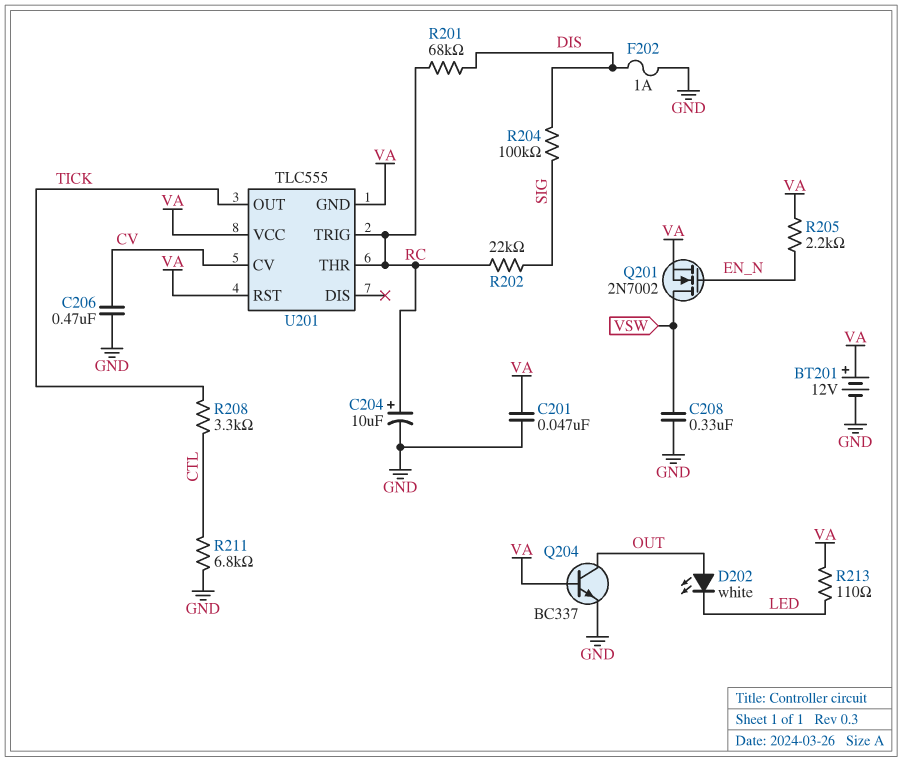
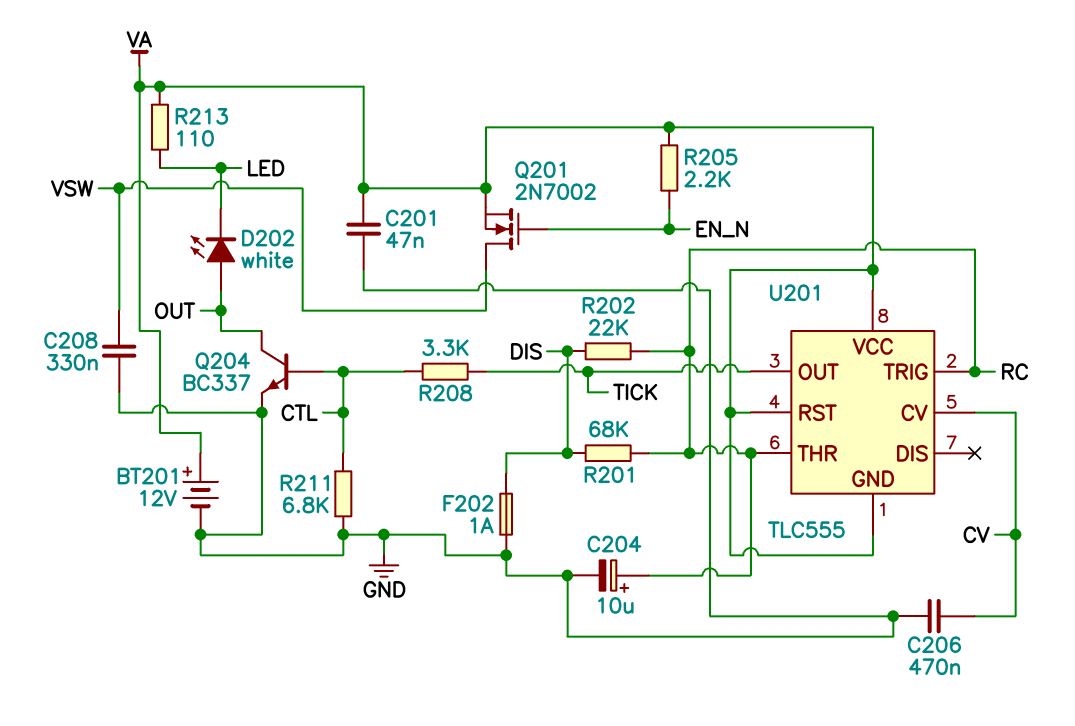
Q204: NPN BC337 (B VA, C OUT, E GND) -> NPN BC337 (B CTL, C OUT, E GND)
R202: 22k (RC, SIG) -> 22k (DIS, RC)
R204: 100k (DIS, SIG) -> none

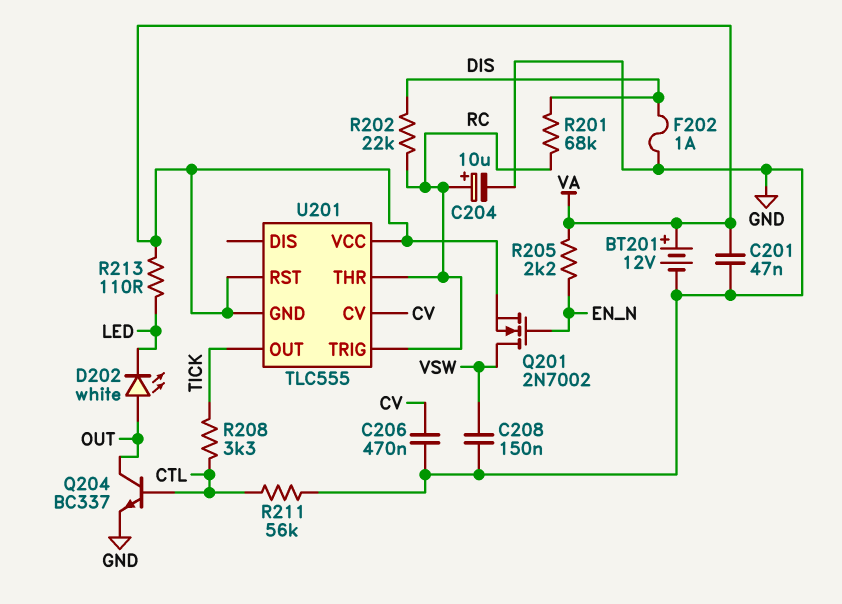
C208: 330nF (GND, VSW) -> 150nF (GND, VSW)
R211: 6.8k (CTL, GND) -> 56k (CTL, GND)

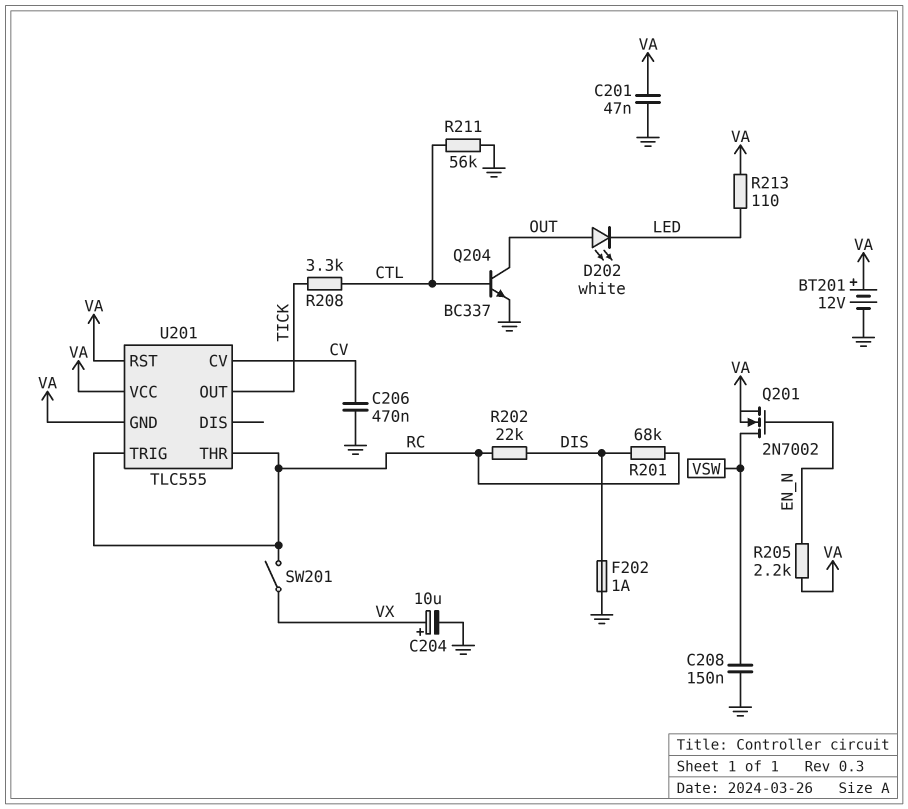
C204: 10uF (plus RC, minus GND) -> 10uF (plus VX, minus GND)
SW201: none -> switch (RC, VX)

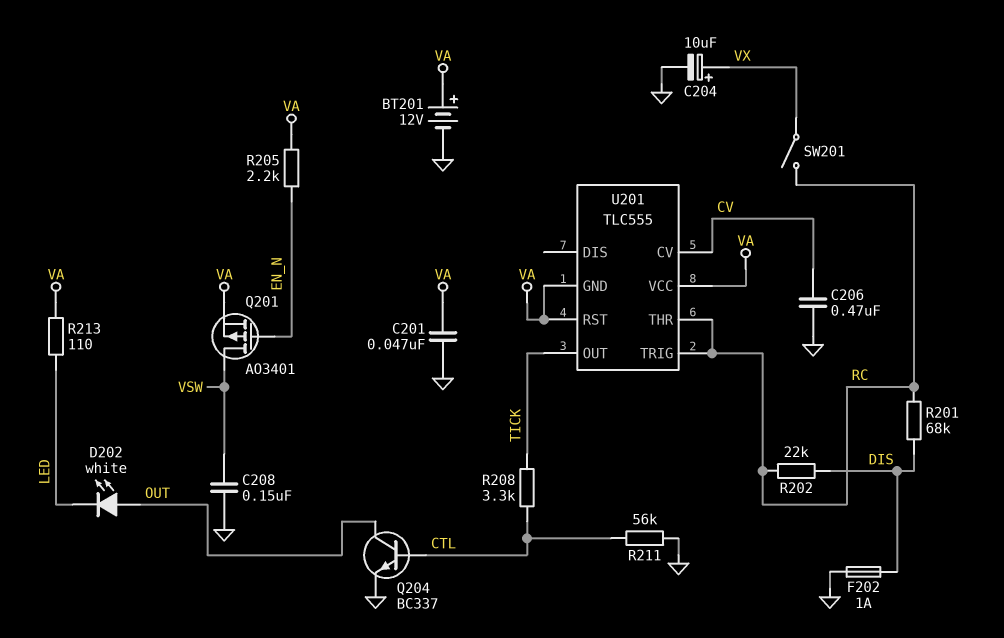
Q201: NMOS 2N7002 (G EN_N, D VSW, S VA) -> PMOS AO3401 (G EN_N, D VSW, S VA)

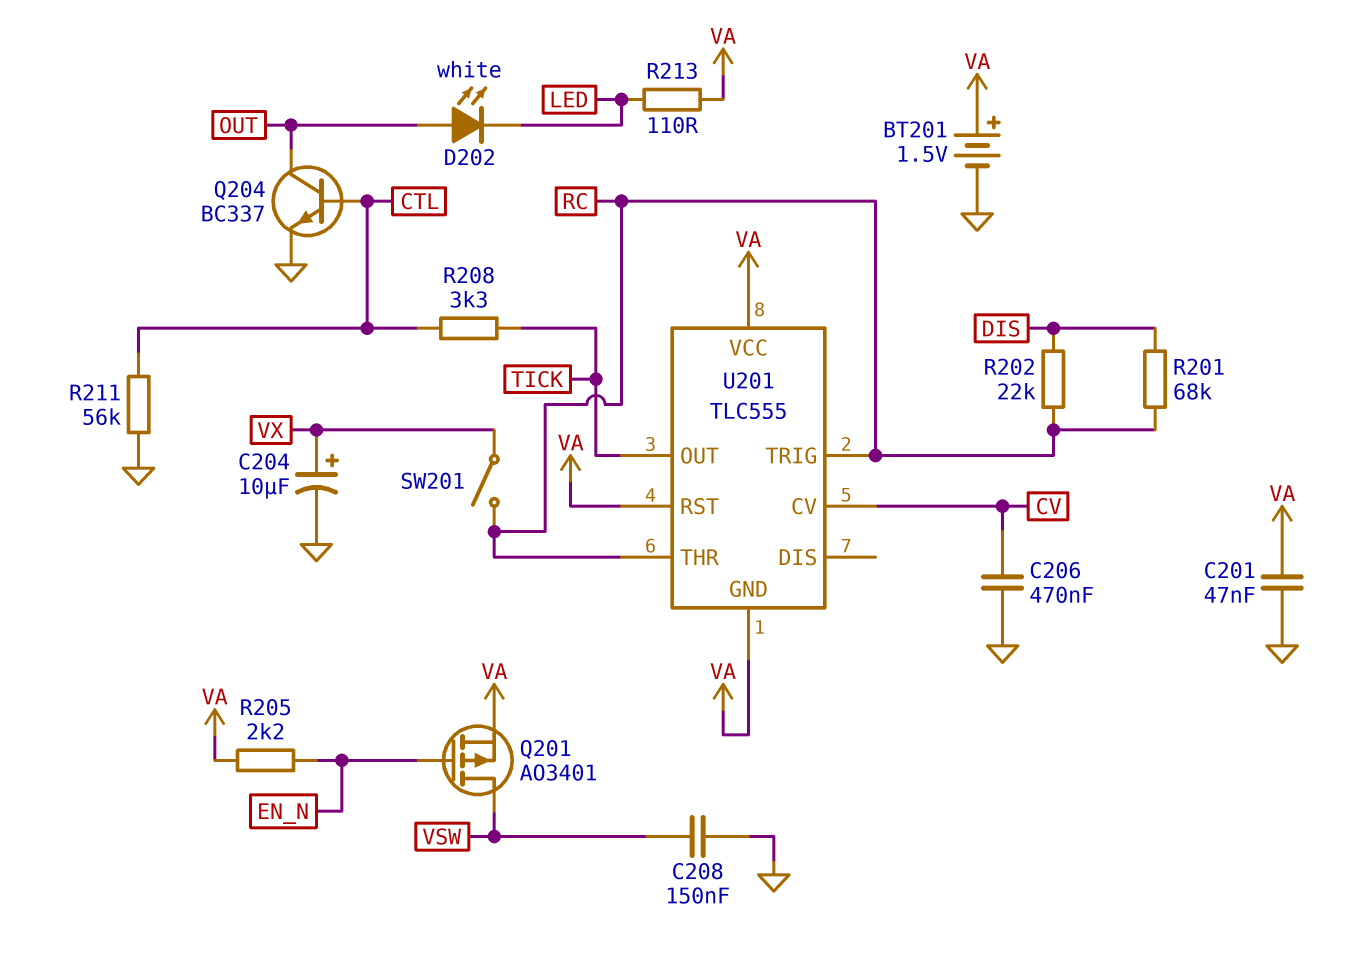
BT201: 12V (plus VA, minus GND) -> 1.5V (plus VA, minus GND)
F202: 1A (DIS, GND) -> none

